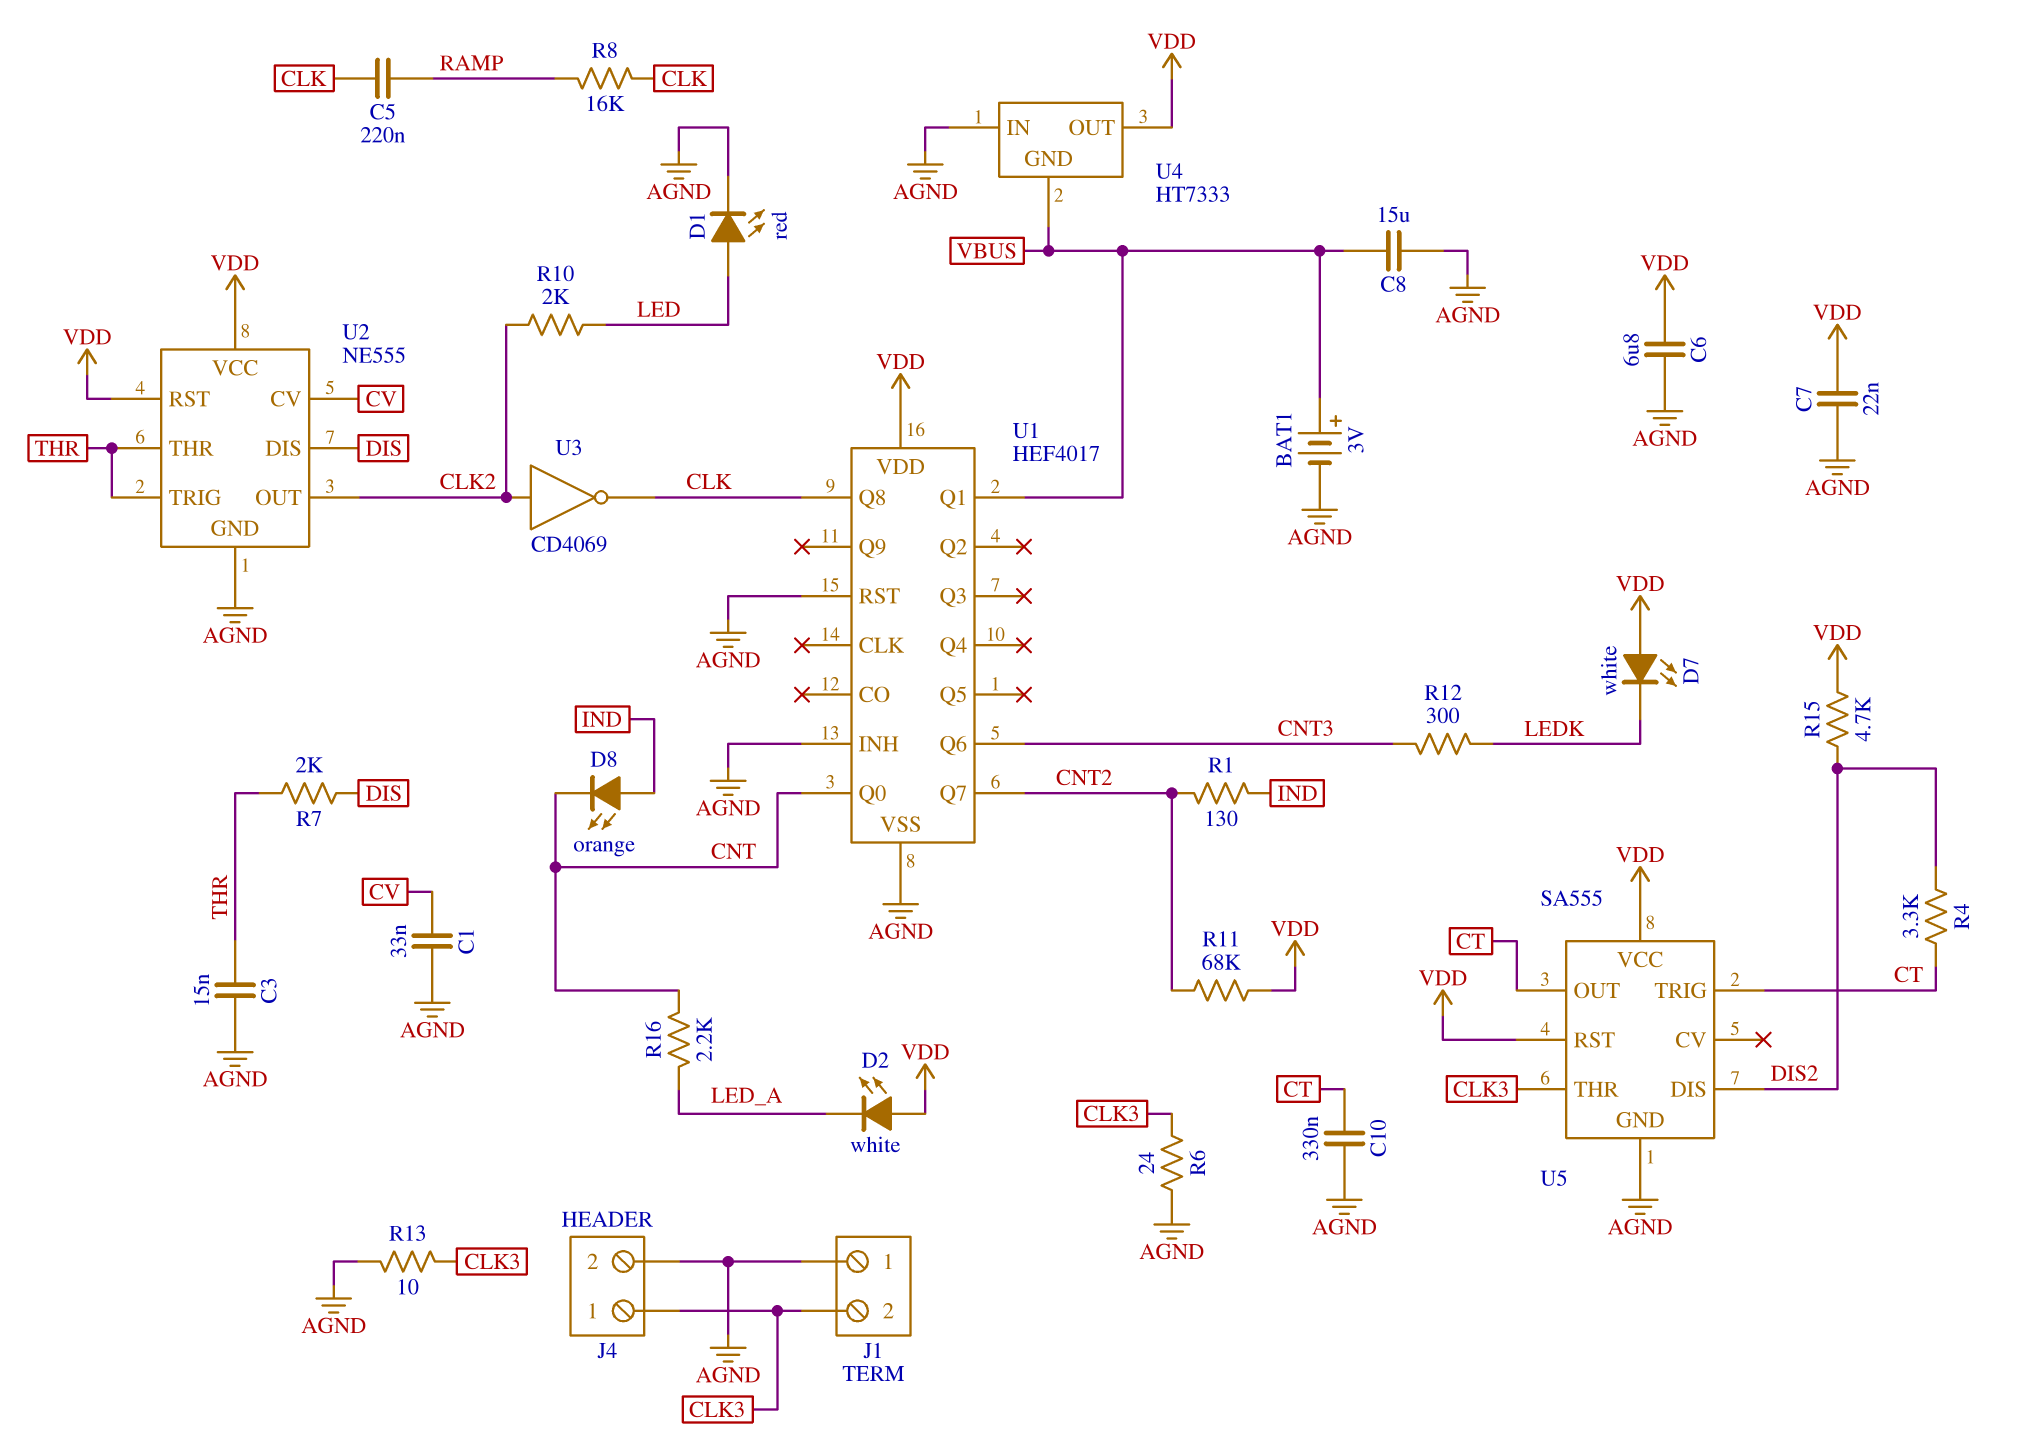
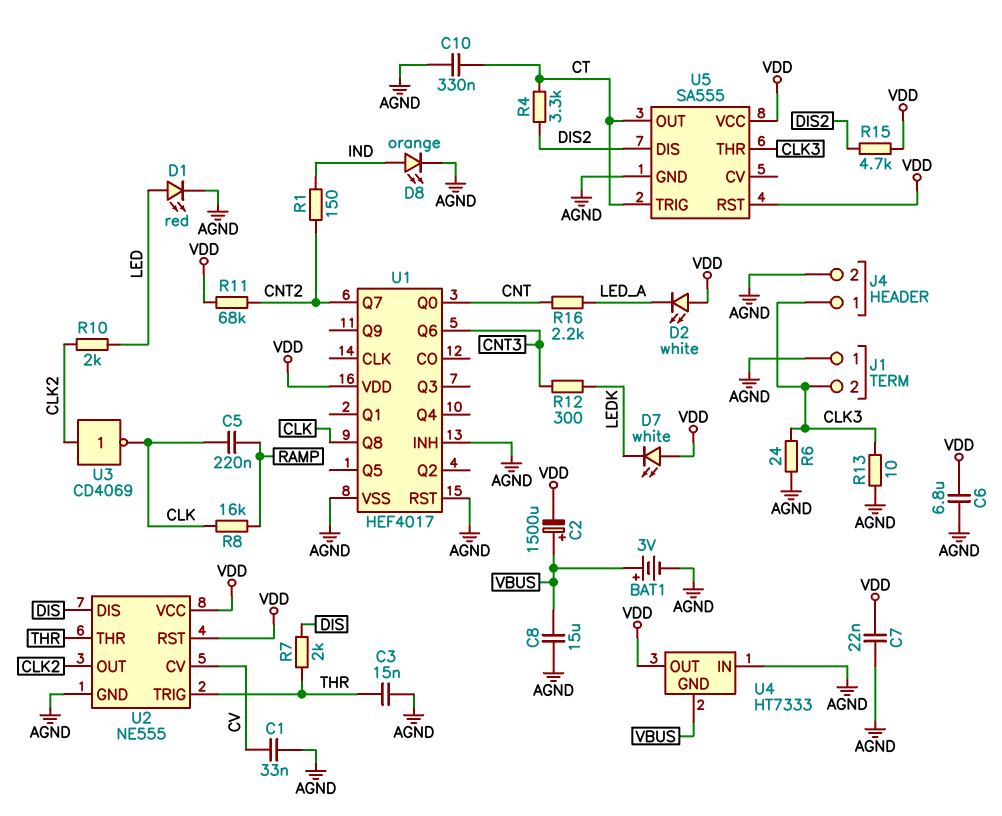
C2: none -> 1500uF (plus VBUS, minus VDD)
D8: LED orange (A IND, K CNT) -> LED orange (A IND, K AGND)
R1: 130 (CNT2, IND) -> 150 (CNT2, IND)
U1 pin Q1: VBUS -> none

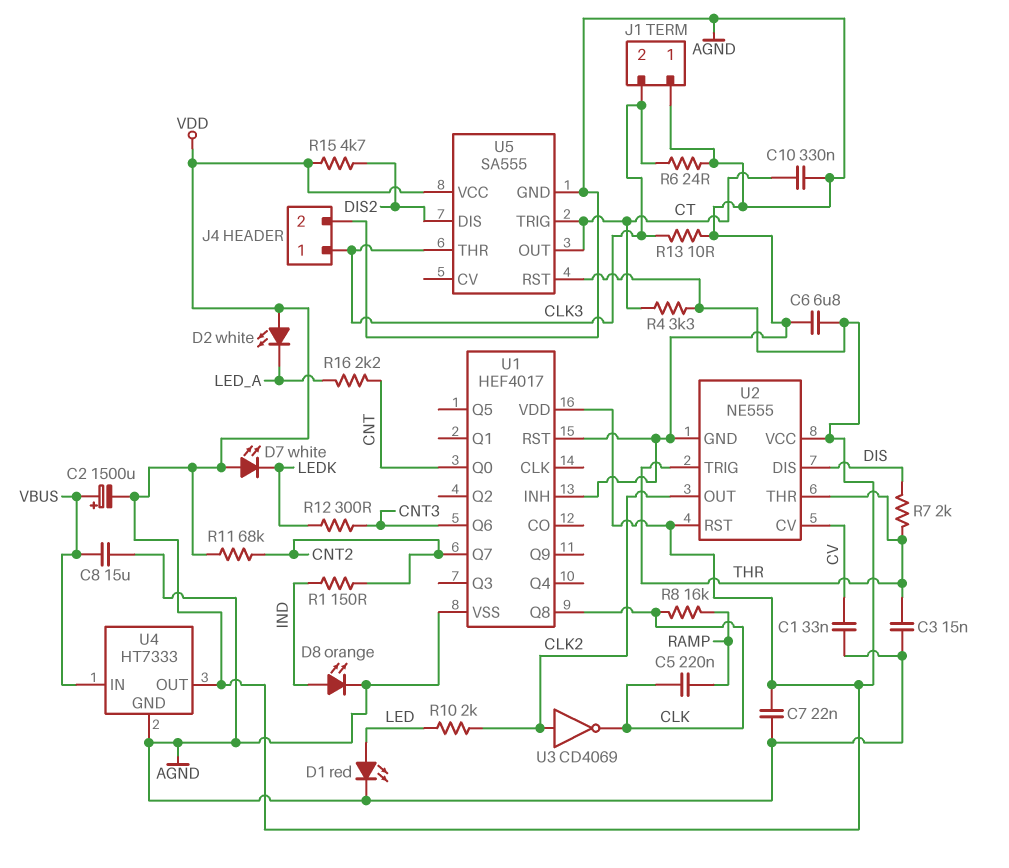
BAT1: 3V (plus VBUS, minus AGND) -> none
R4: 3.3k (CT, DIS2) -> 3.3k (CT, VDD)
U4 pin GND: VBUS -> AGND
U4 pin IN: AGND -> VBUS

